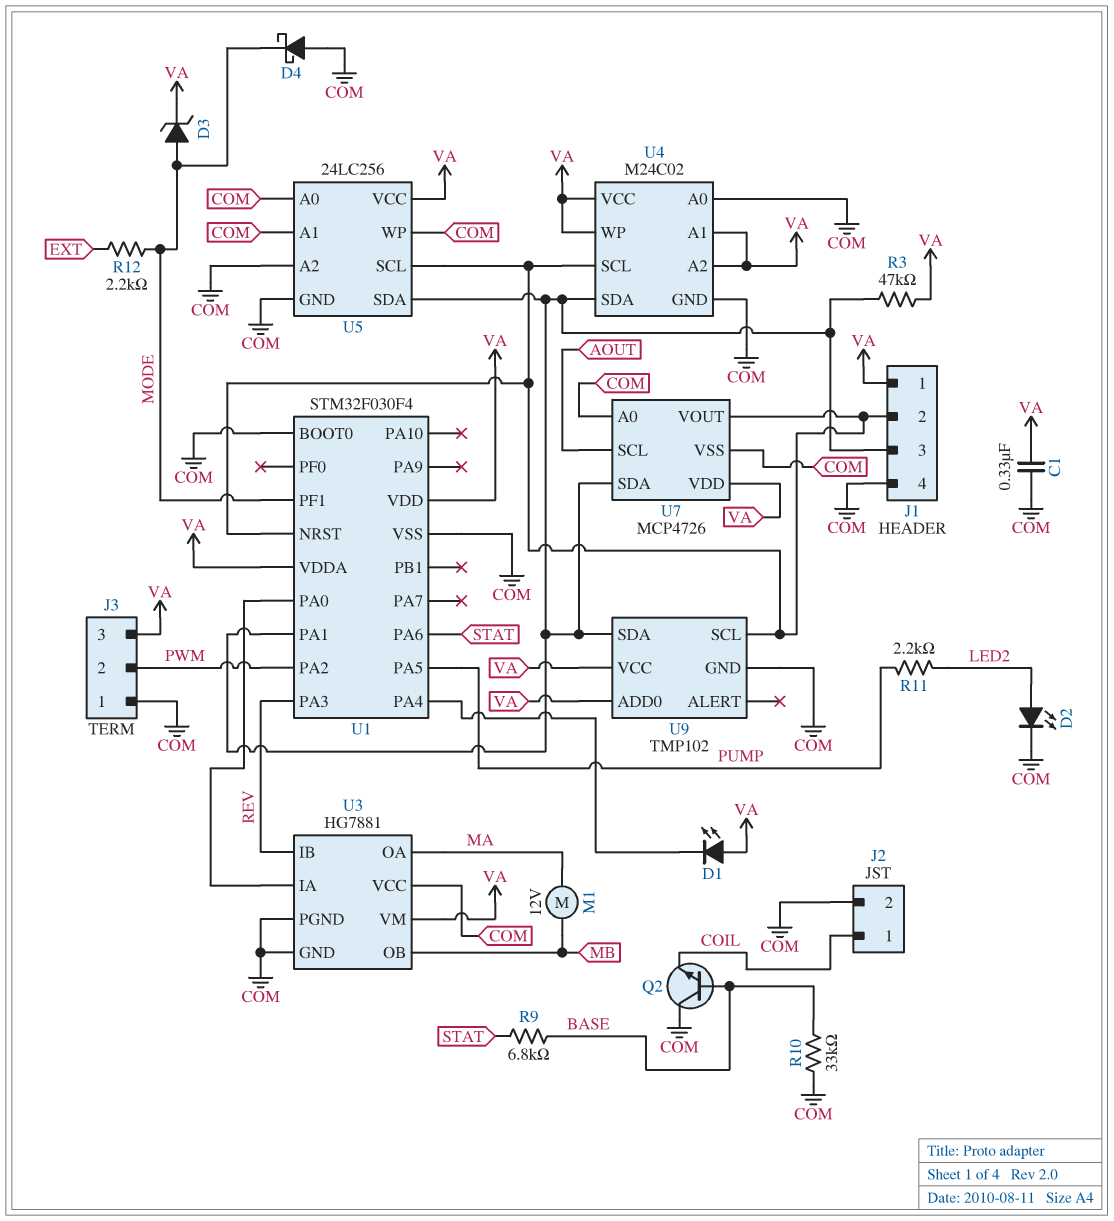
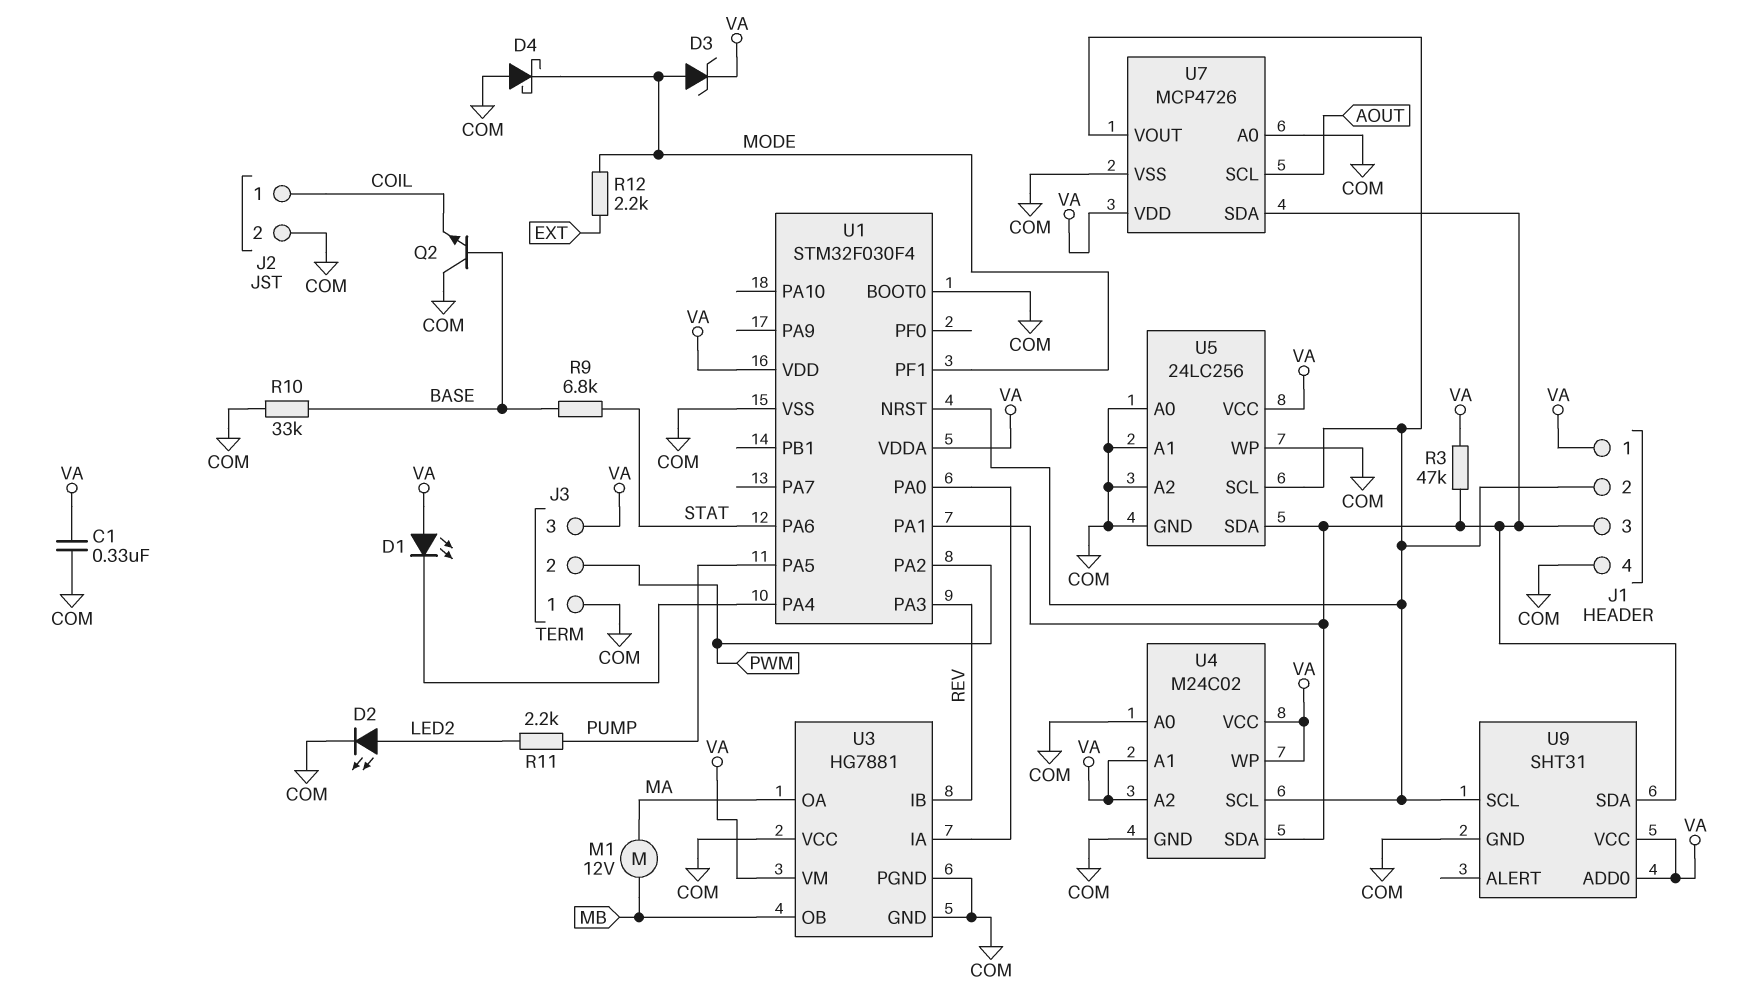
U9: TMP102 -> SHT31

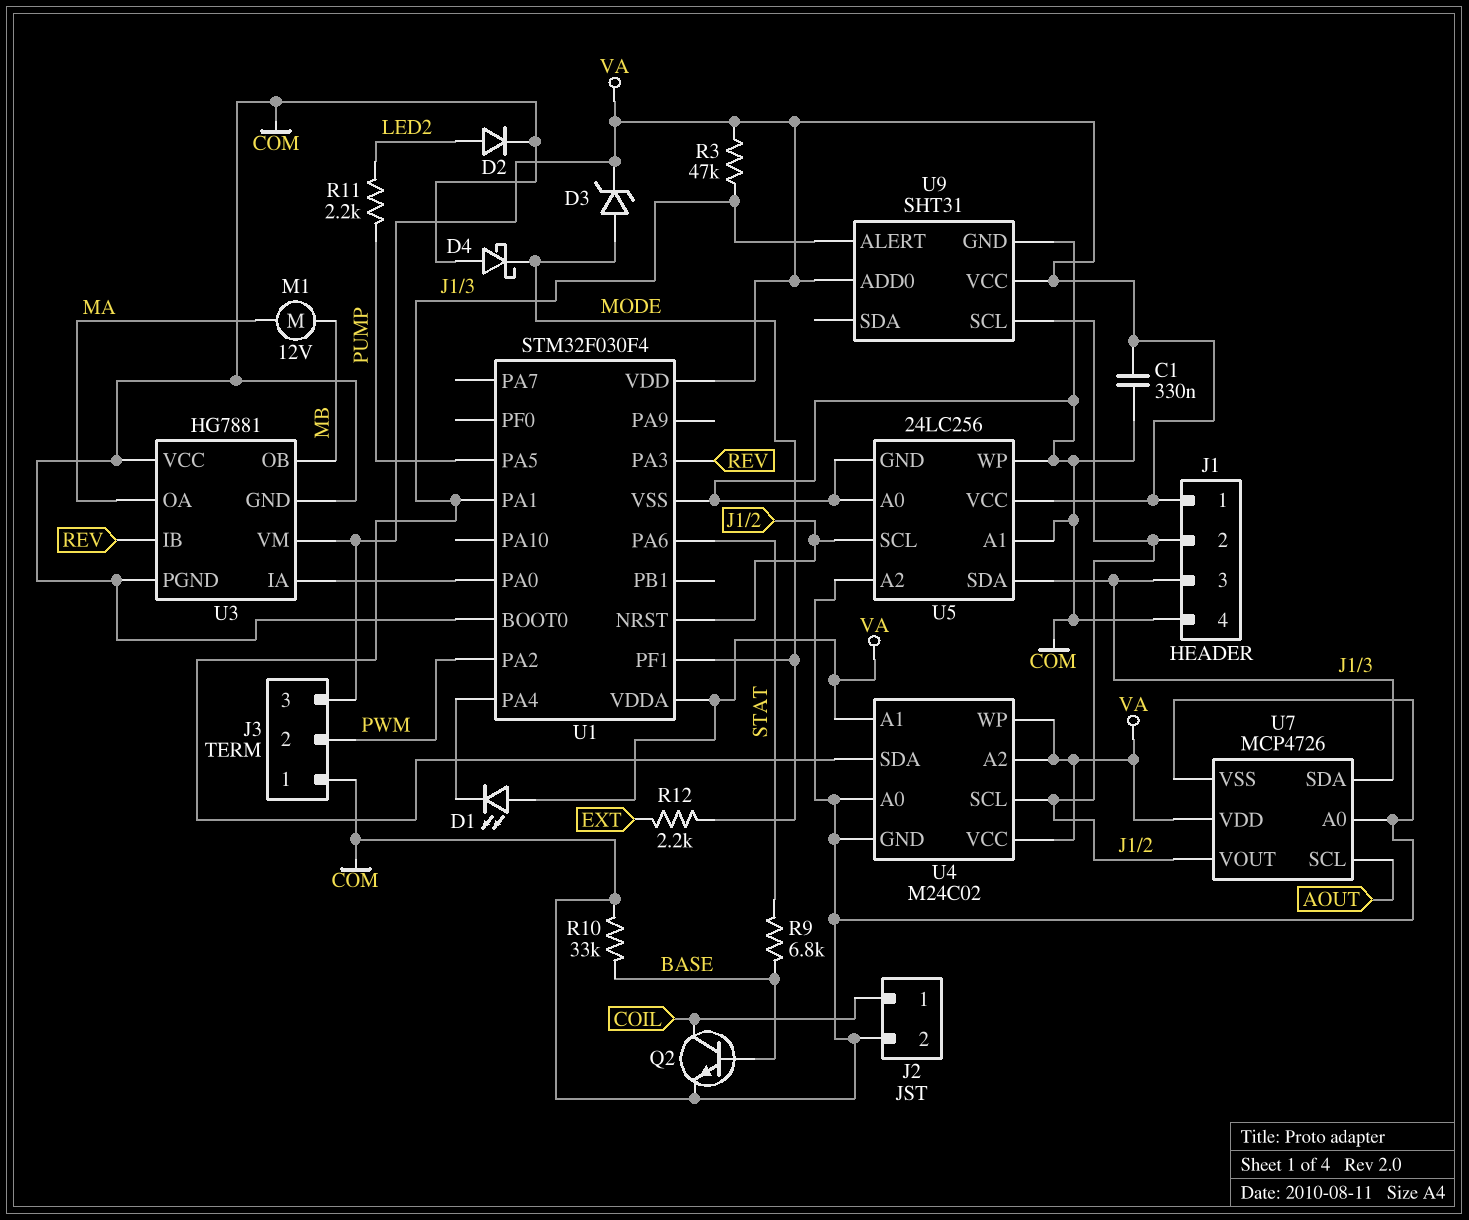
D2: LED (A LED2, K COM) -> diode (A LED2, K COM)
Q2: NPN (B BASE, C COM, E COIL) -> NPN (B BASE, C COIL, E COM)
U9 pin ALERT: none -> J1/3
U9 pin SDA: J1/3 -> none

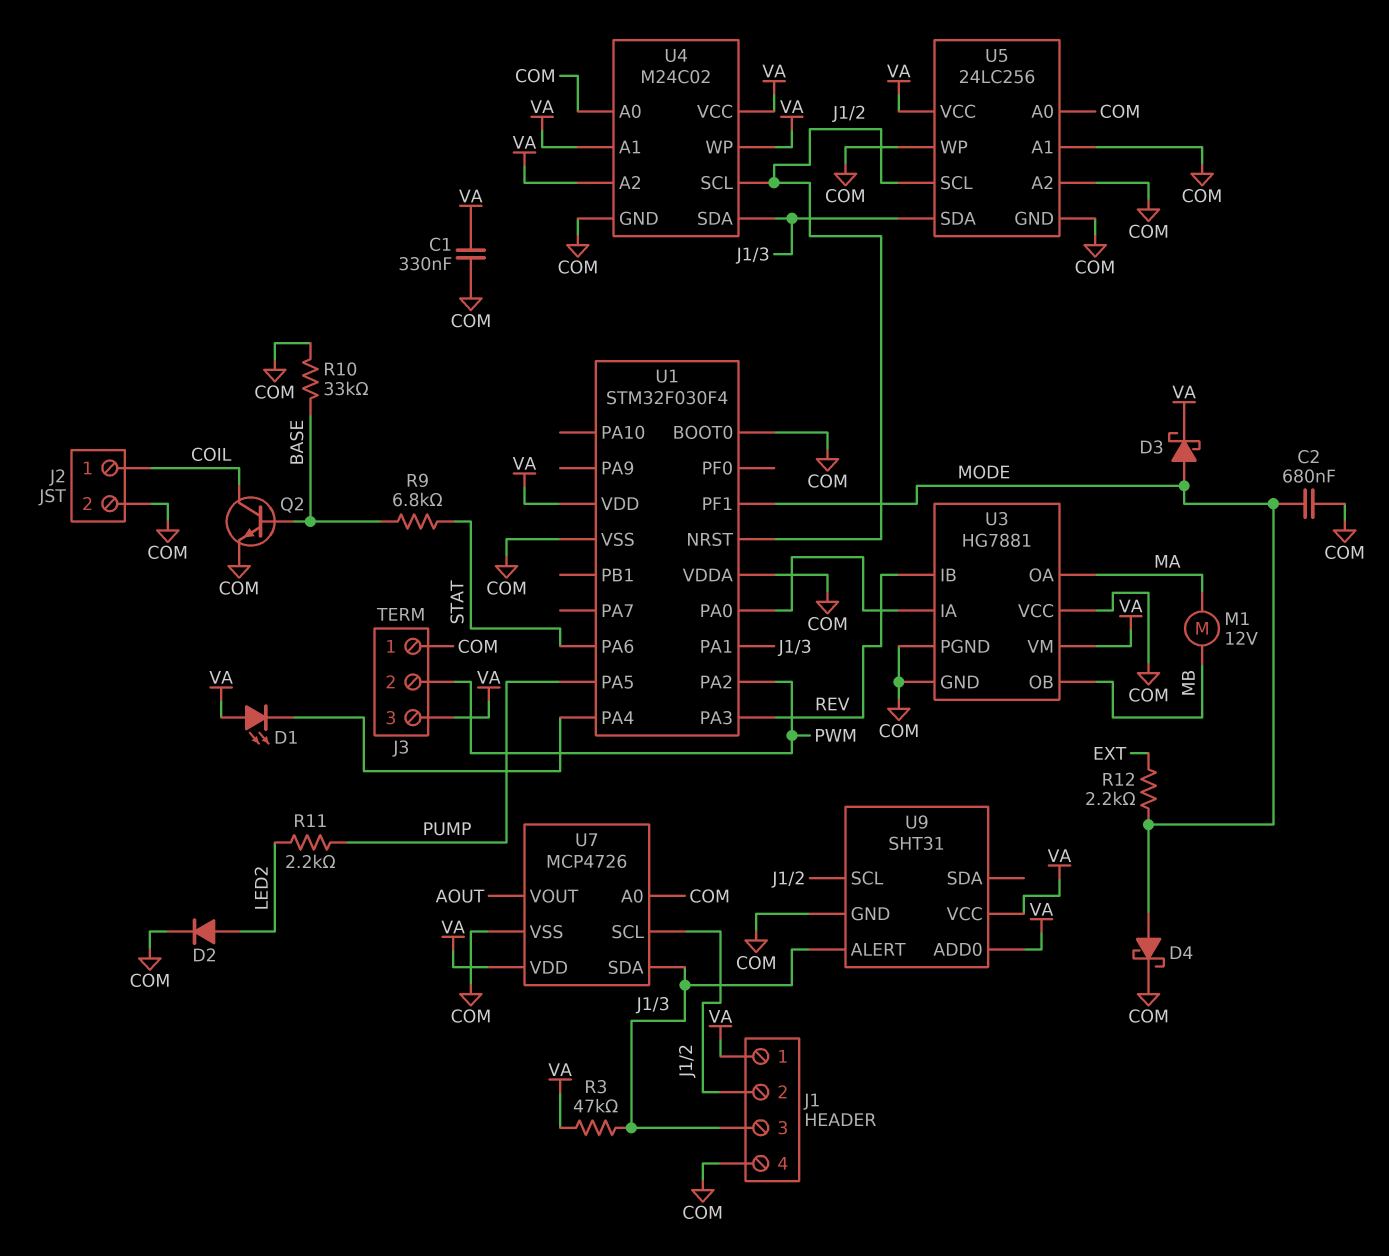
C2: none -> 680nF (COM, MODE)
D3: zener (A MODE, K VA) -> schottky (A MODE, K VA)
D4: schottky (A COM, K MODE) -> schottky (A MODE, K COM)
U1 pin VDDA: VA -> COM
U7 pin SCL: AOUT -> J1/2
U7 pin VOUT: J1/2 -> AOUT

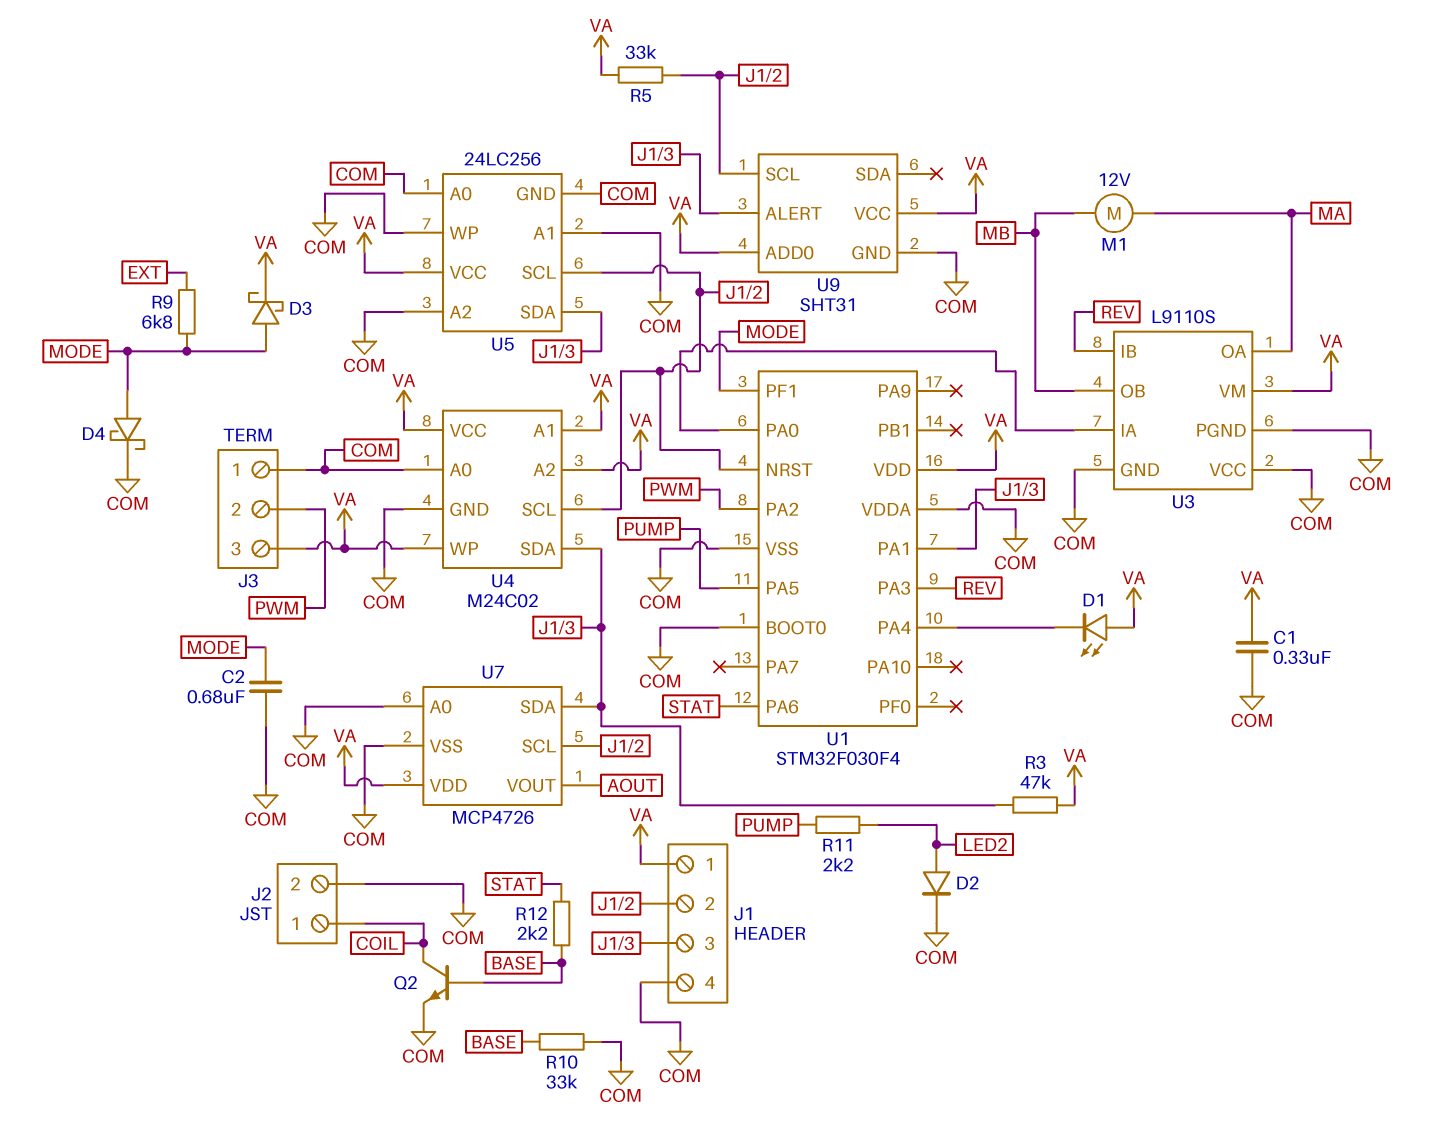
R5: none -> 33k (J1/2, VA)
R9: 6.8k (BASE, STAT) -> 6.8k (EXT, MODE)
R12: 2.2k (EXT, MODE) -> 2.2k (BASE, STAT)
U3: HG7881 -> L9110S

